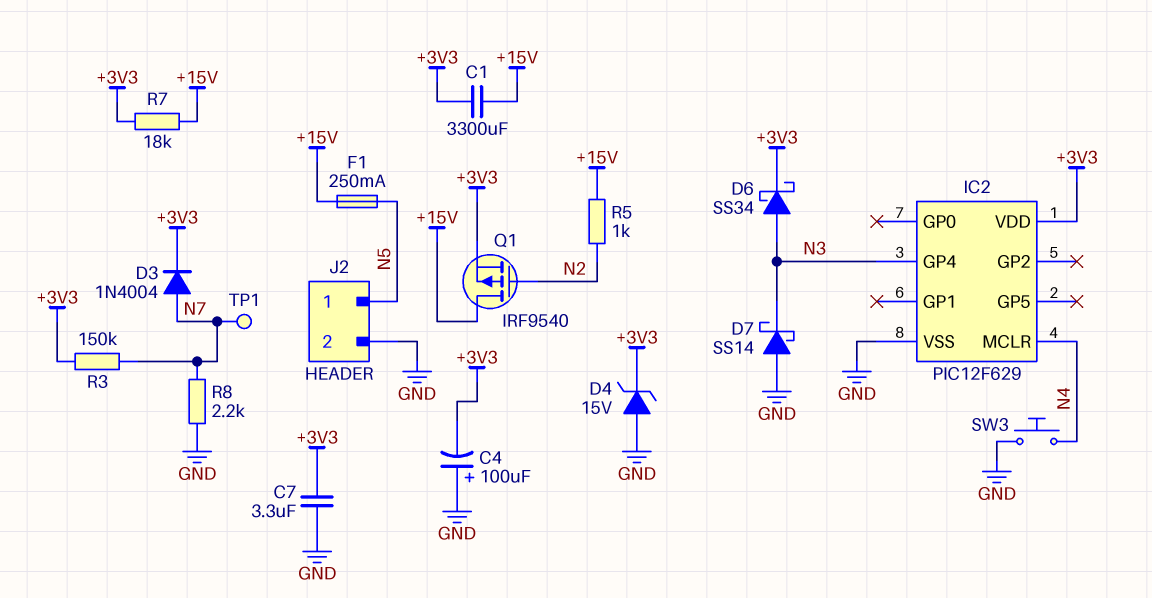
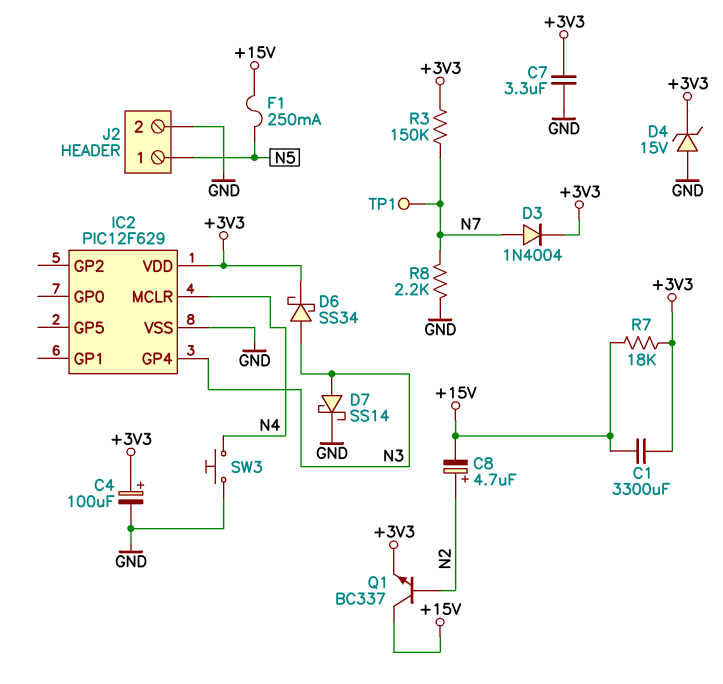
C4: 100uF (plus GND, minus +3V3) -> 100uF (plus +3V3, minus GND)
C8: none -> 4.7uF (plus N2, minus +15V)
D7: schottky SS14 (A GND, K N3) -> schottky SS14 (A N3, K GND)
Q1: PMOS IRF9540 (G N2, D +15V, S +3V3) -> NPN BC337 (B N2, C +15V, E +3V3)
R5: 1k (+15V, N2) -> none

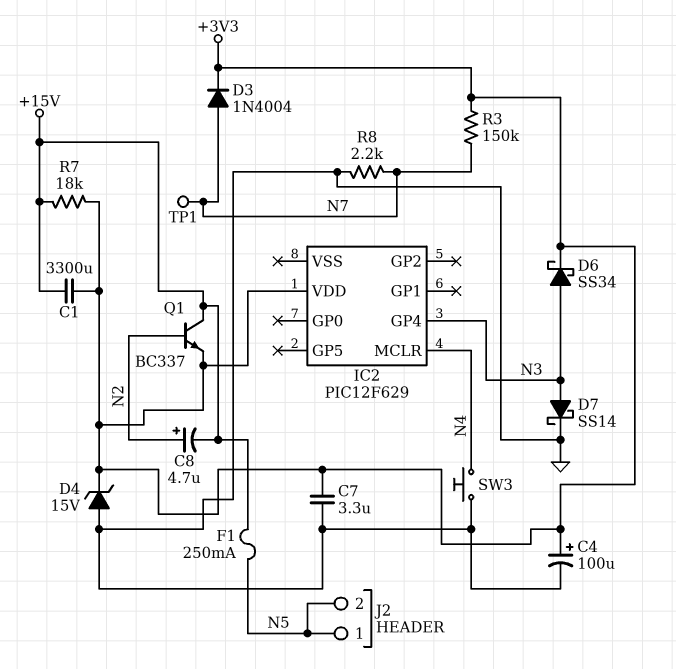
IC2 pin VSS: GND -> none
J2 pin 2: GND -> N5

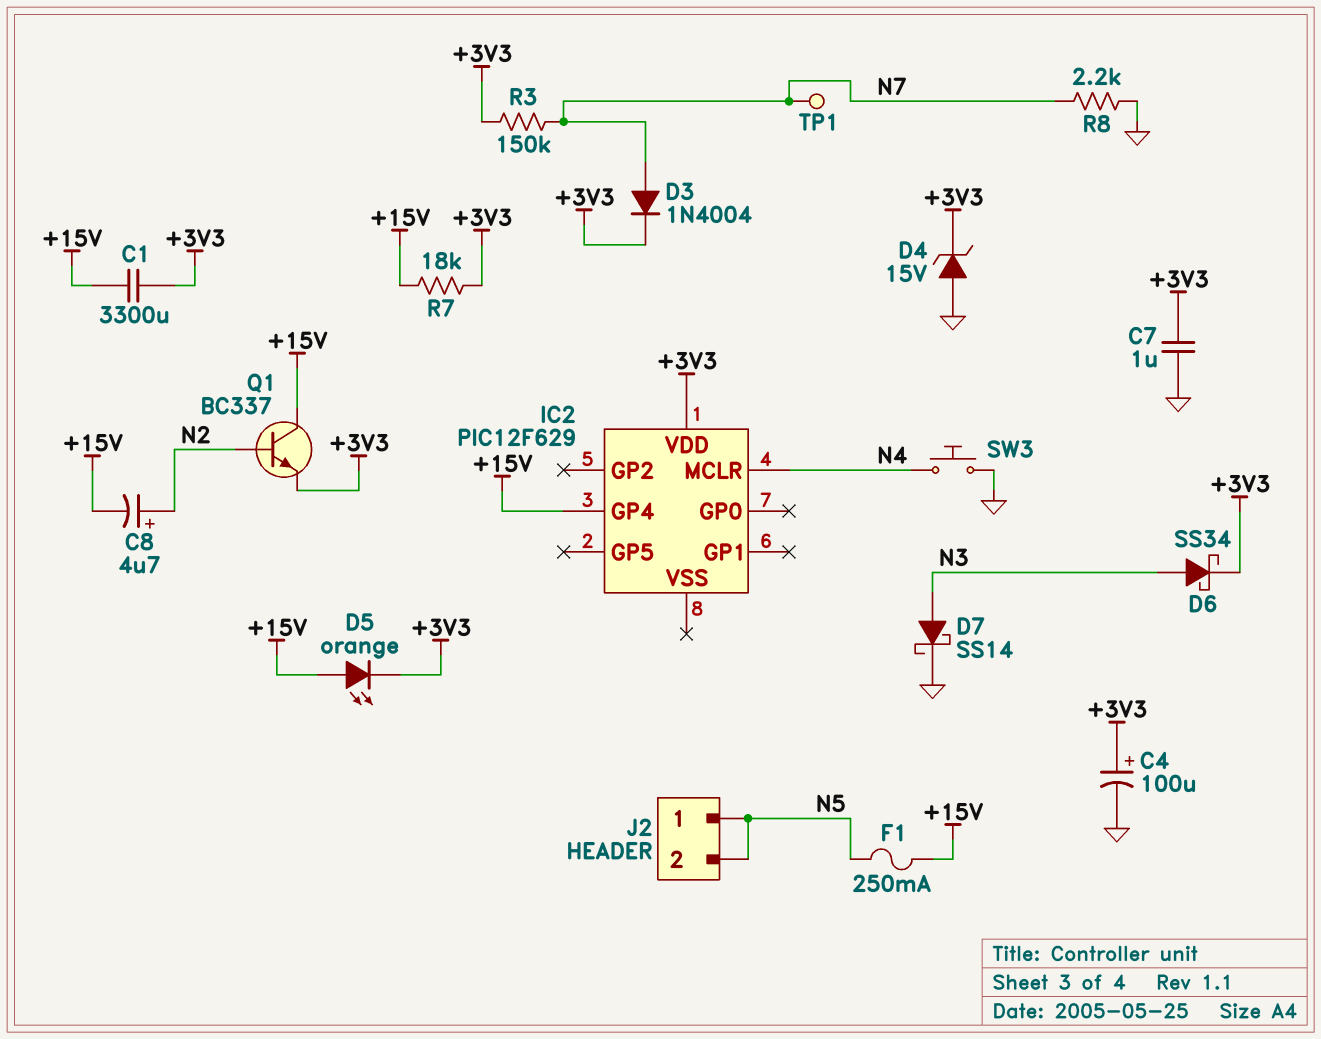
C7: 3.3uF (+3V3, GND) -> 1uF (+3V3, GND)
D5: none -> LED orange (A +15V, K +3V3)
IC2 pin GP4: N3 -> +15V

